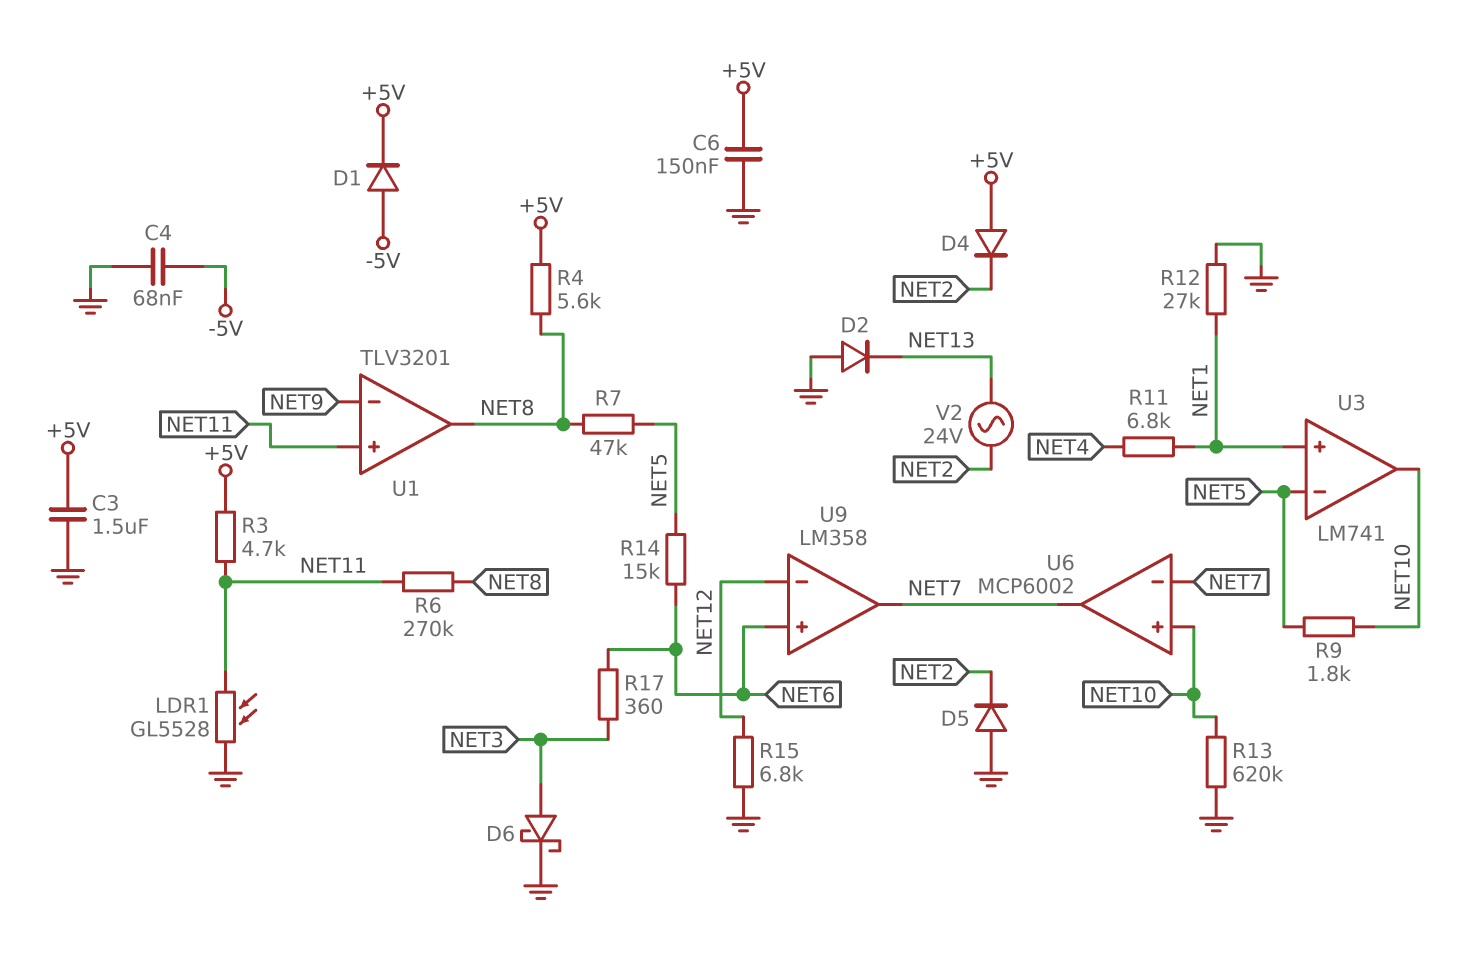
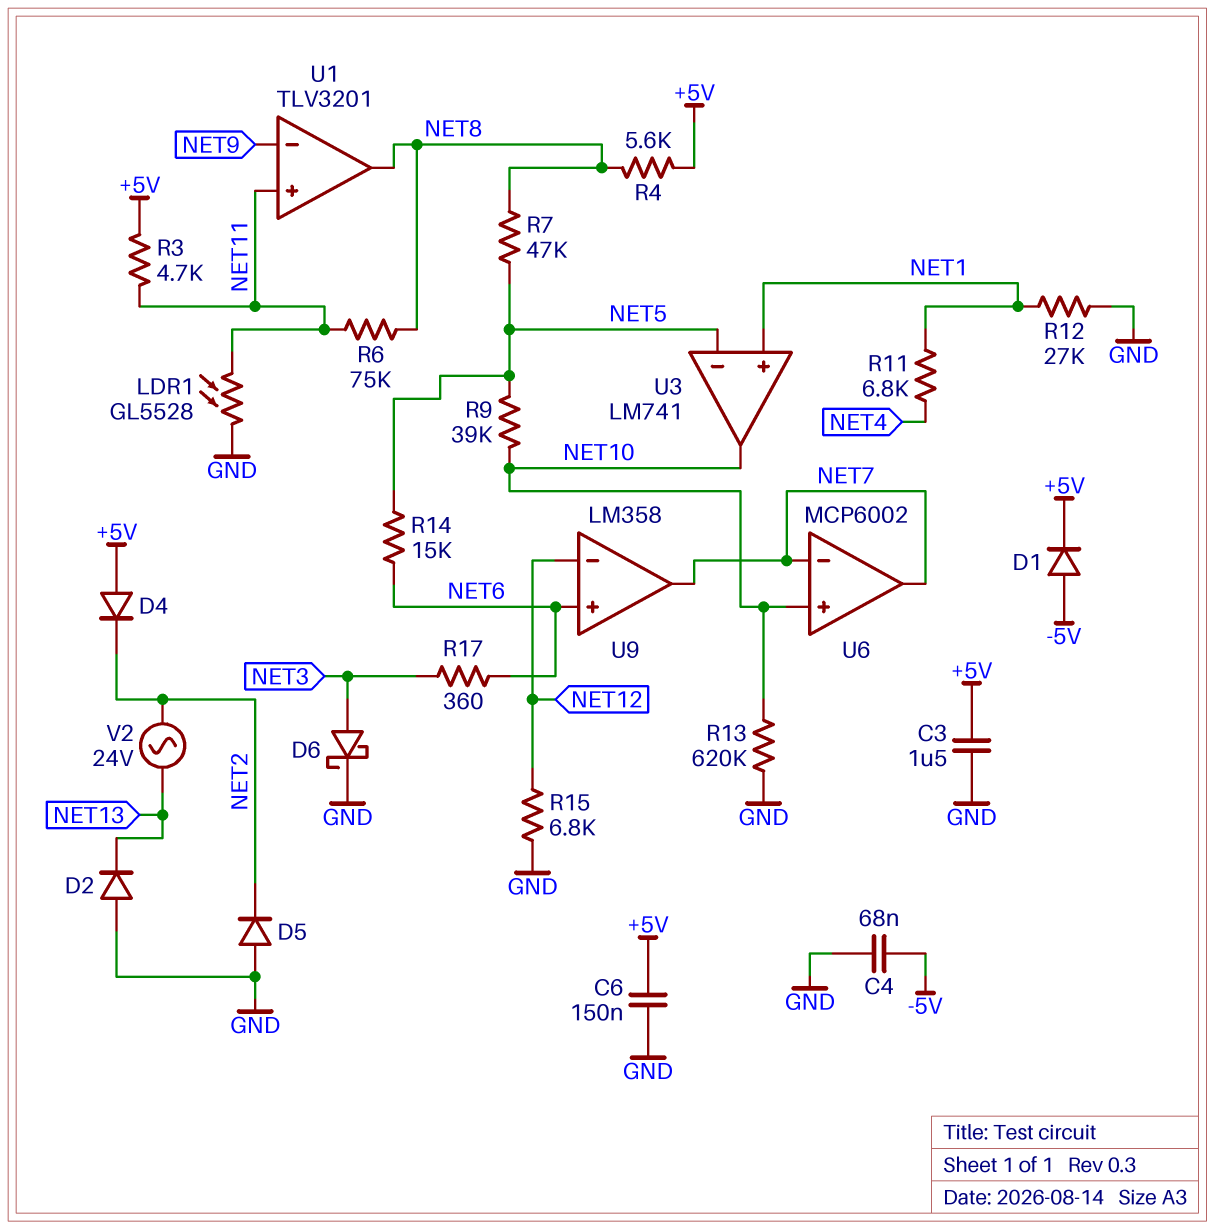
R6: 270k (NET8, NET11) -> 75k (NET8, NET11)
R9: 1.8k (NET5, NET10) -> 39k (NET5, NET10)

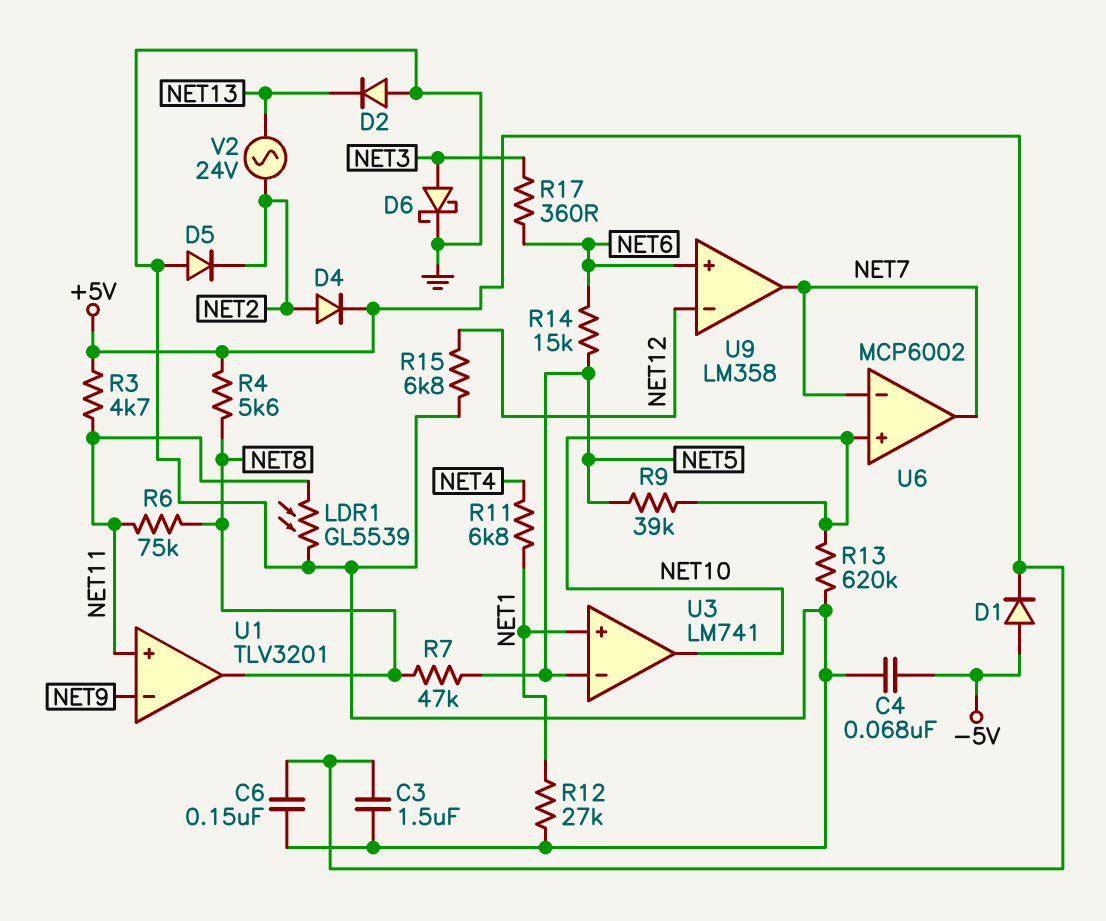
D4: diode (A +5V, K NET2) -> diode (A NET2, K +5V)
LDR1: GL5528 (GND, NET11) -> GL5539 (GND, NET11)

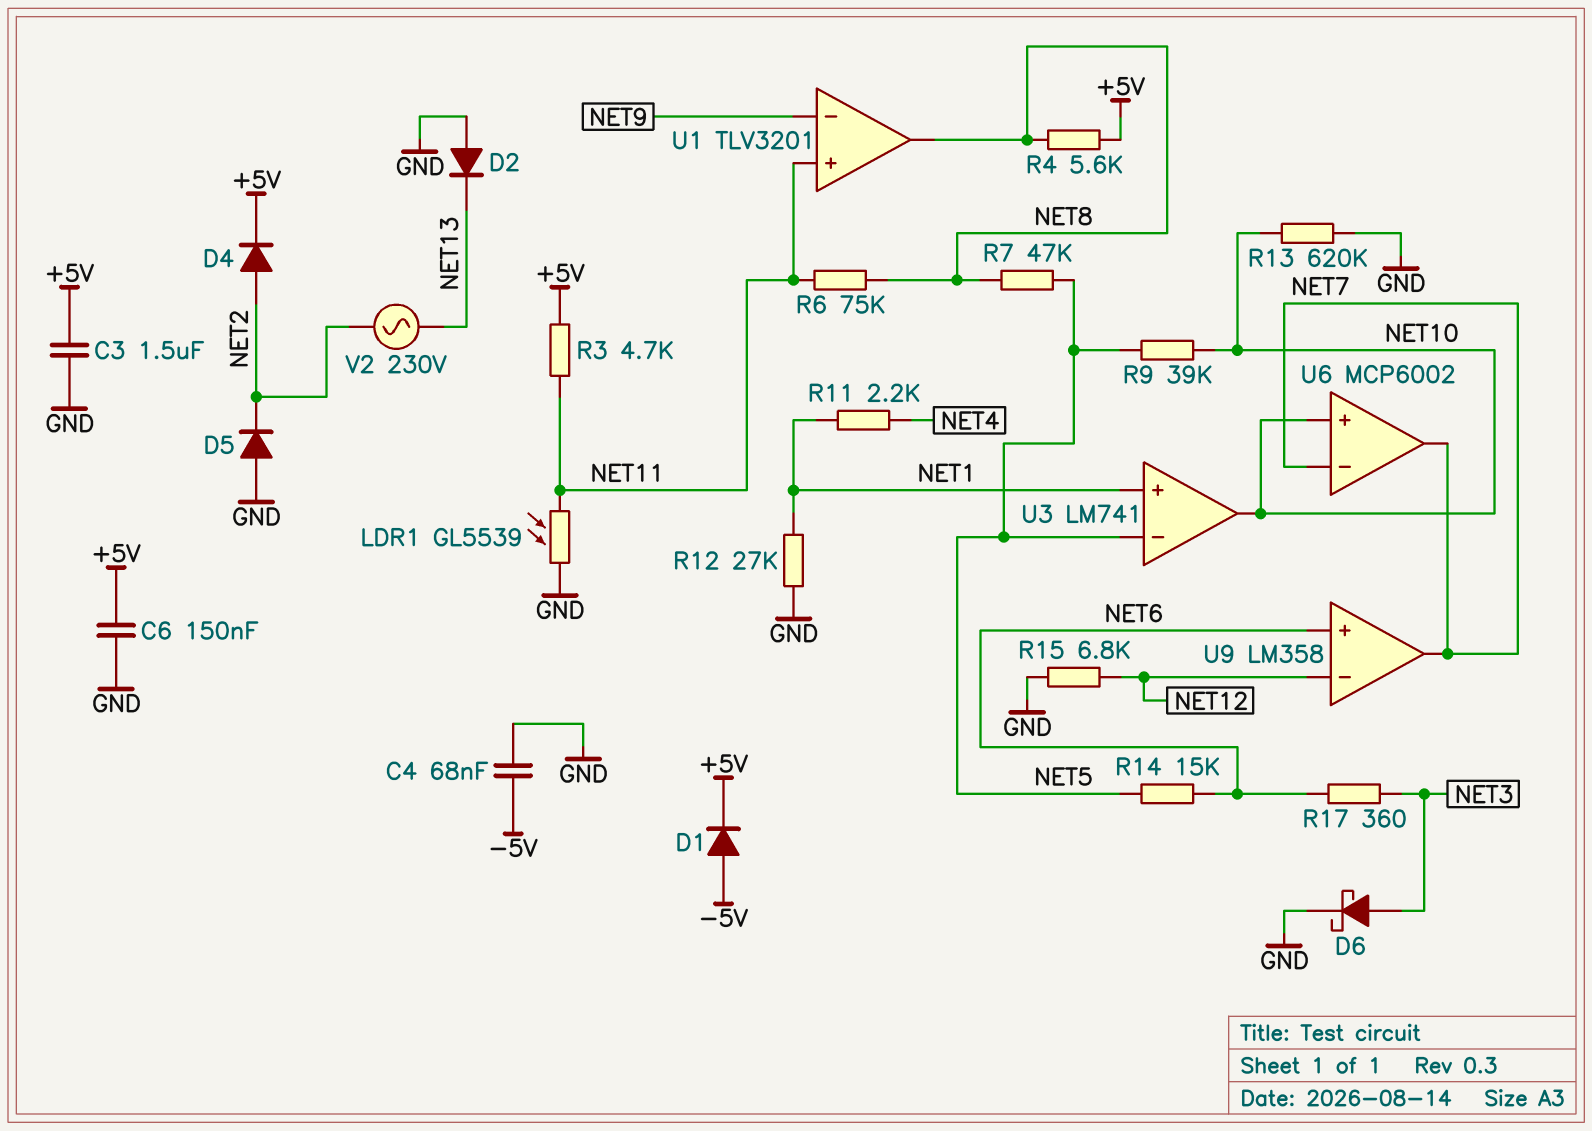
R11: 6.8k (NET1, NET4) -> 2.2k (NET1, NET4)
V2: AC 24V (NET2, NET13) -> AC 230V (NET2, NET13)

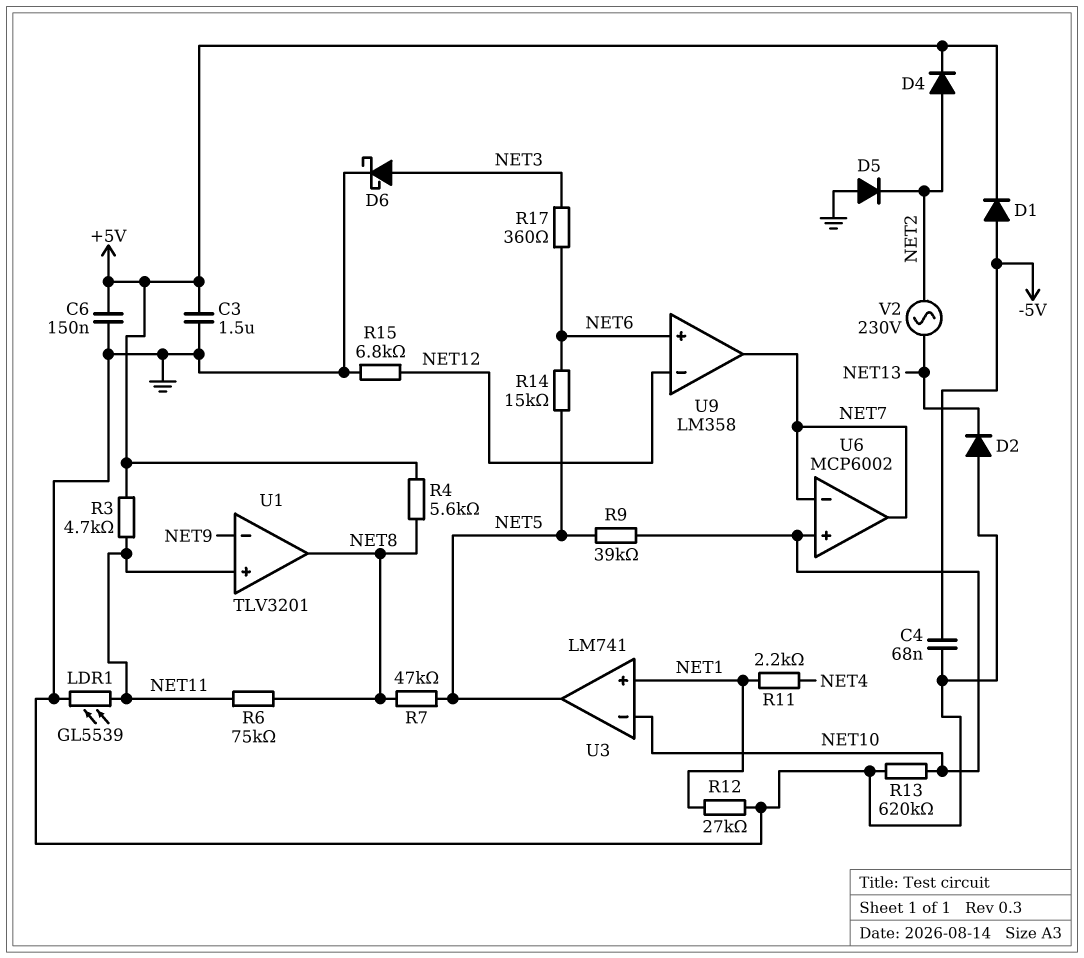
U3 pin in-: NET5 -> NET10
U3 pin out: NET10 -> NET5

